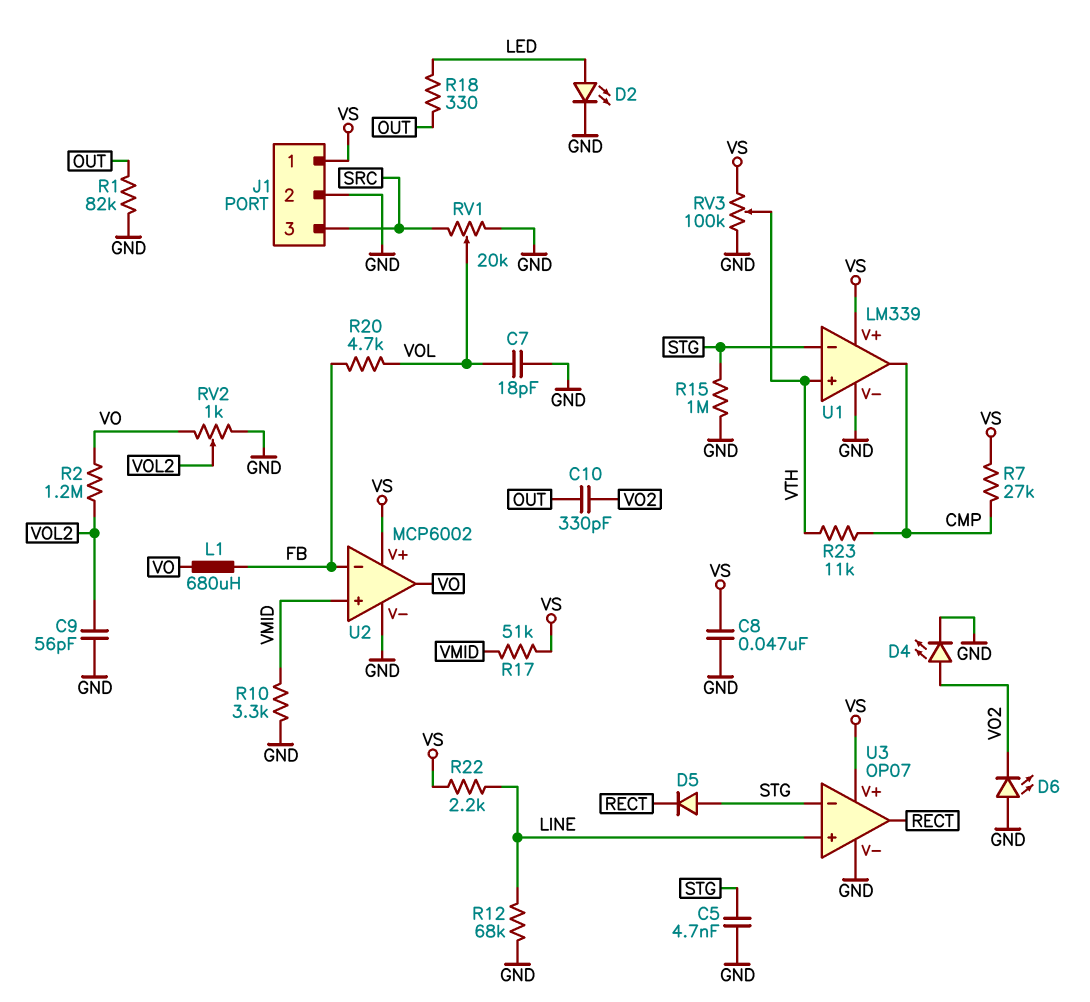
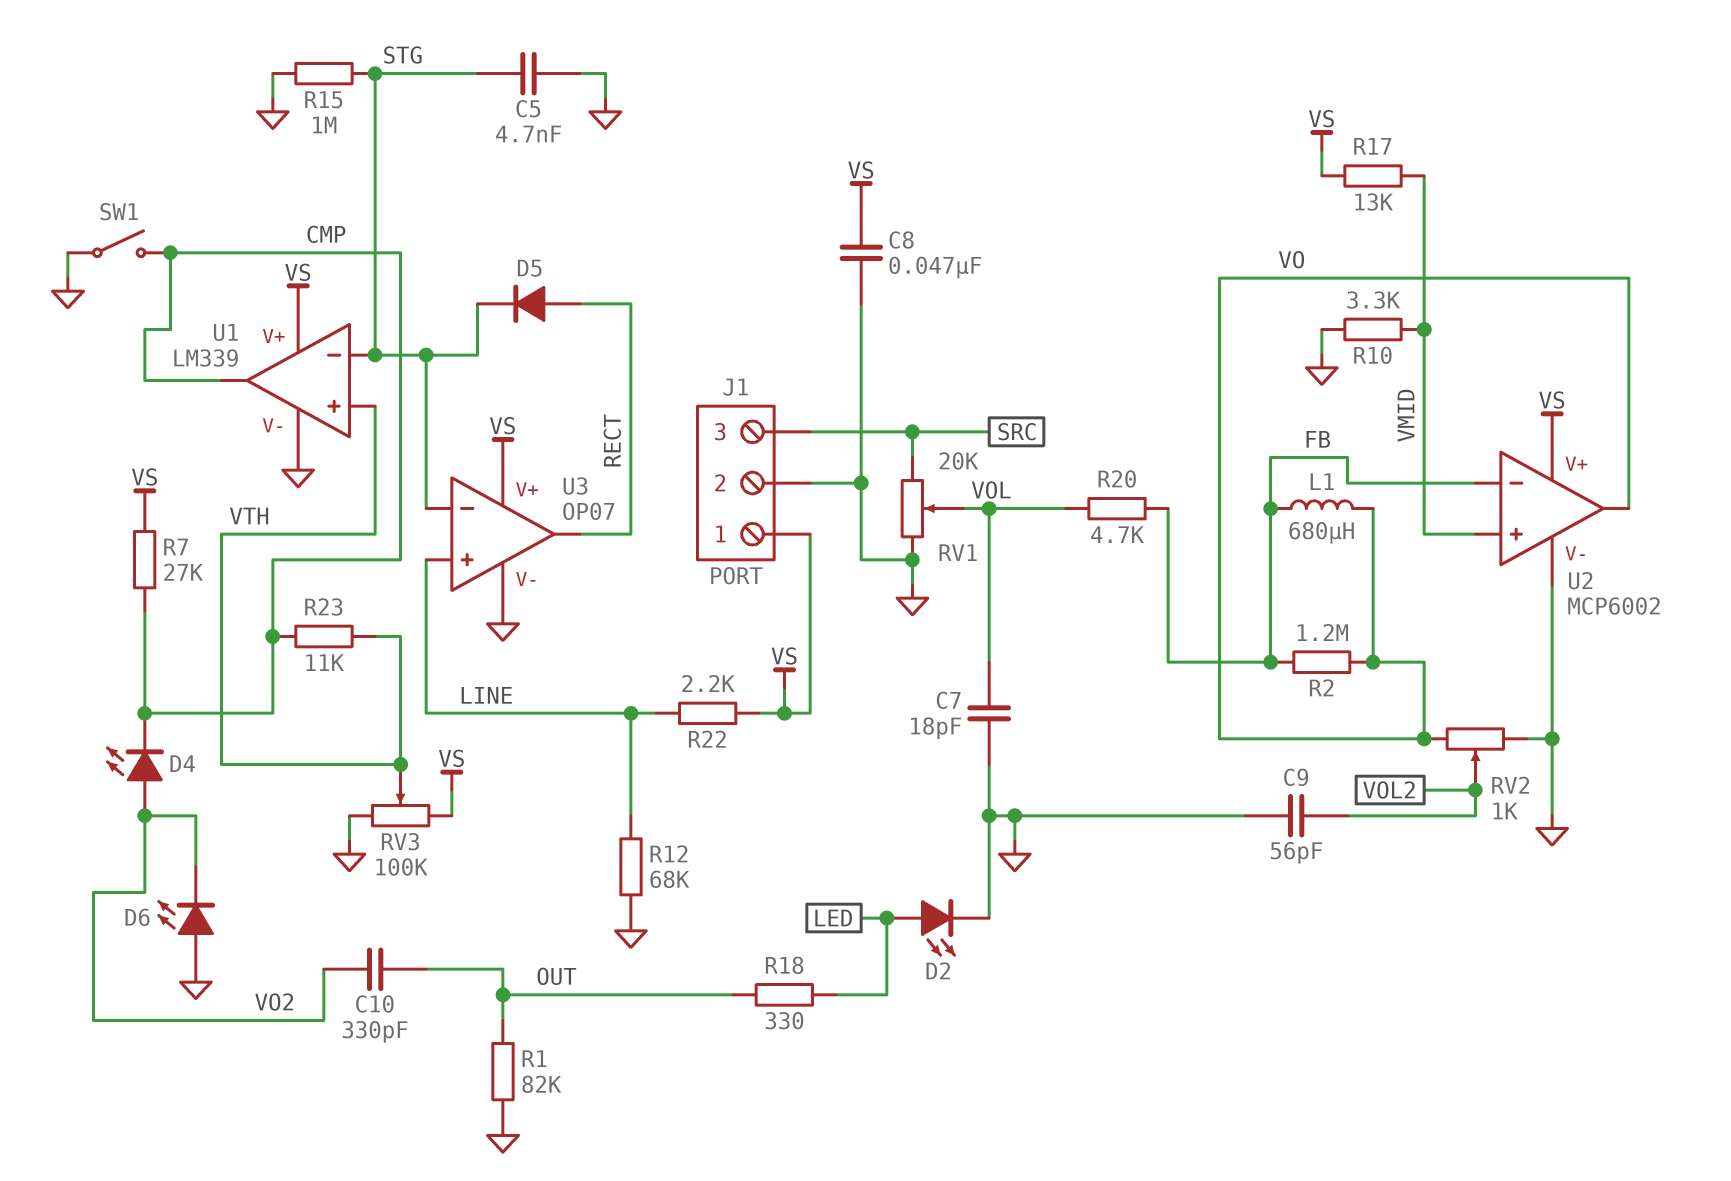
D4: LED (A VO2, K GND) -> LED (A VO2, K CMP)
D5: diode (A STG, K RECT) -> diode (A RECT, K STG)
R2: 1.2M (VO, VOL2) -> 1.2M (FB, VO)
R17: 51k (VMID, VS) -> 13k (VMID, VS)
SW1: none -> switch (CMP, GND)

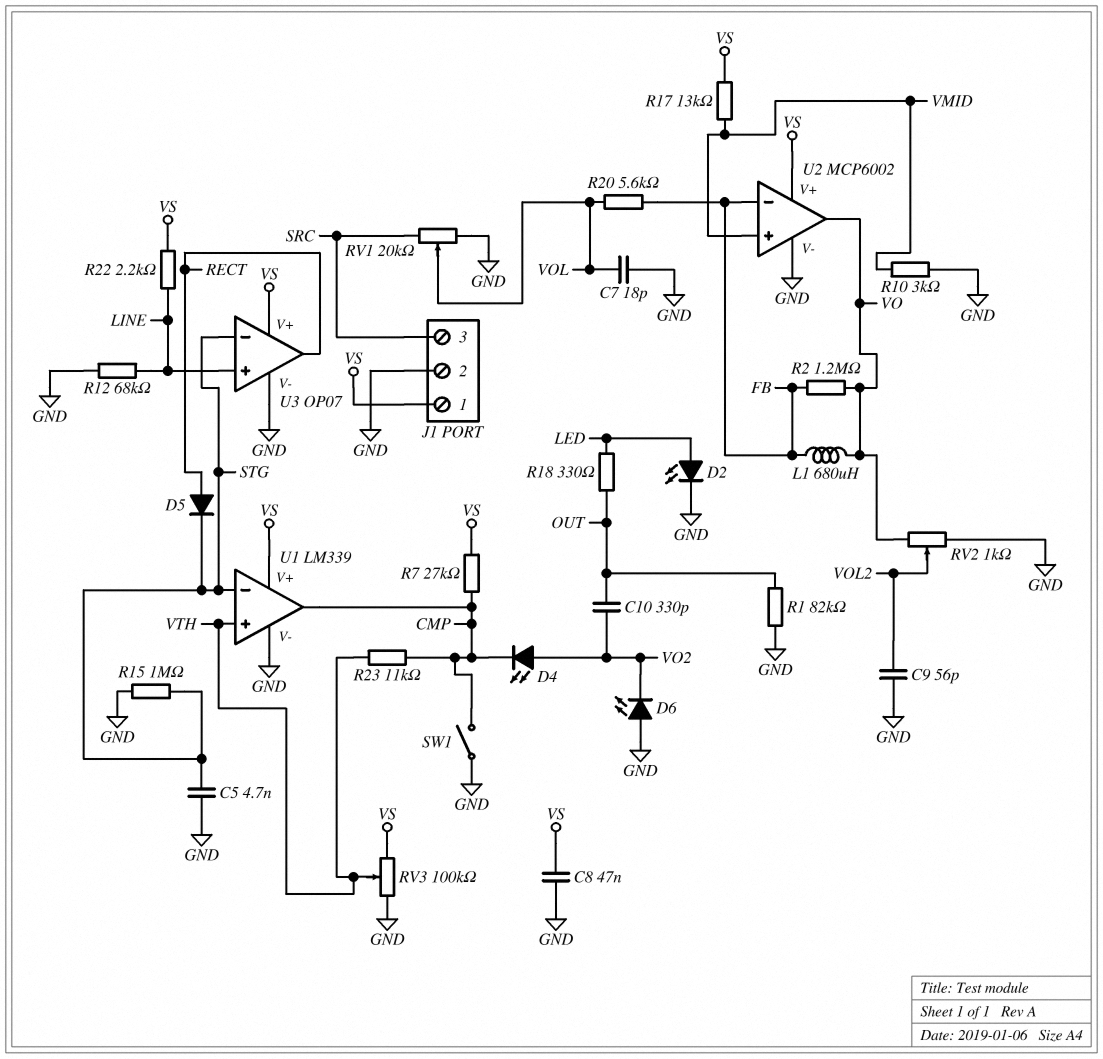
R10: 3.3k (GND, VMID) -> 3k (GND, VMID)
R20: 4.7k (FB, VOL) -> 5.6k (FB, VOL)

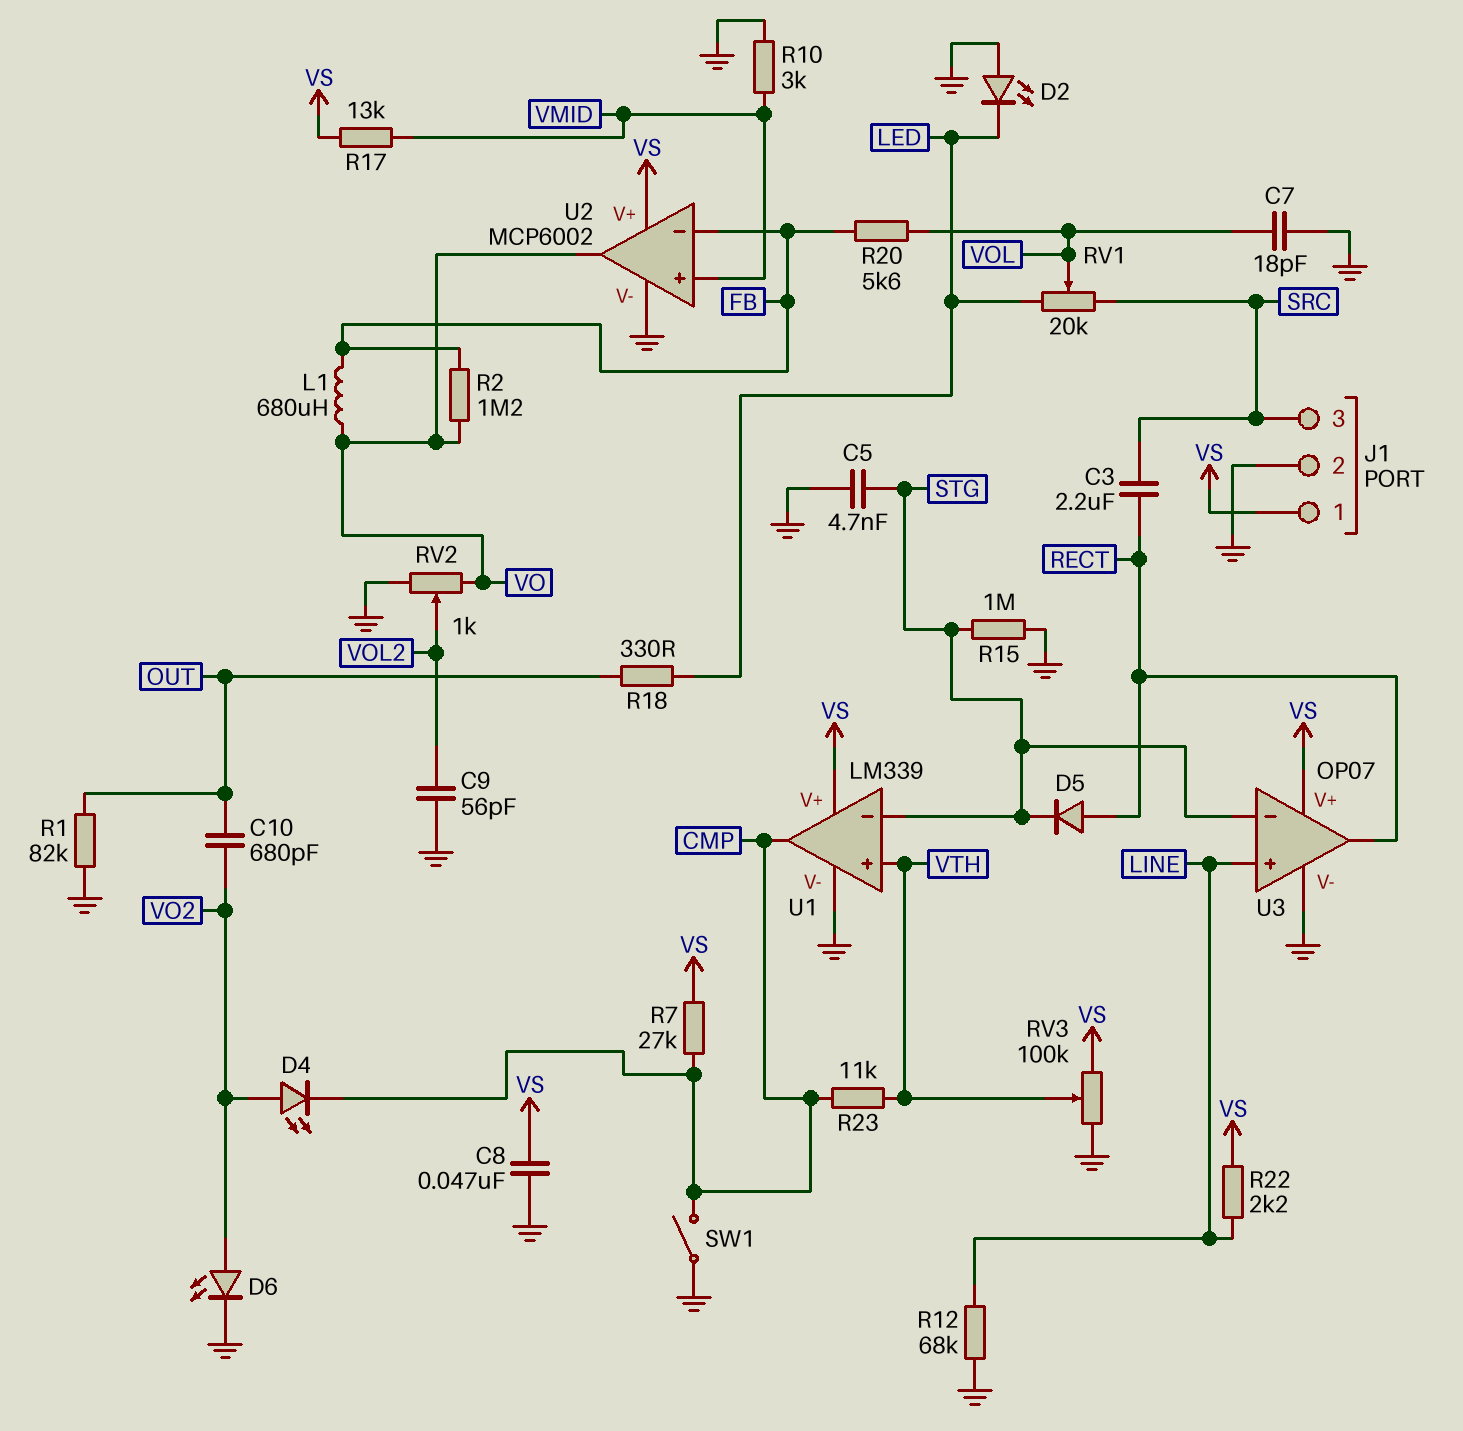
C3: none -> 2.2uF (RECT, SRC)
C10: 330pF (OUT, VO2) -> 680pF (OUT, VO2)
D2: LED (A LED, K GND) -> LED (A GND, K LED)
D6: LED (A GND, K VO2) -> LED (A VO2, K GND)
RV1: 20k (GND, SRC, wiper VOL) -> 20k (LED, SRC, wiper VOL)

